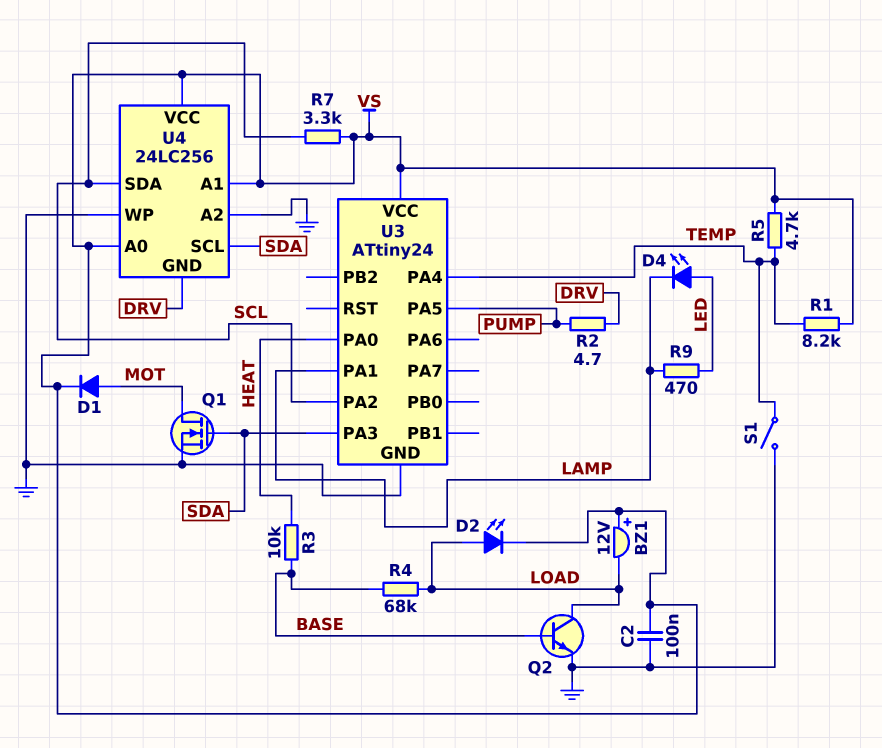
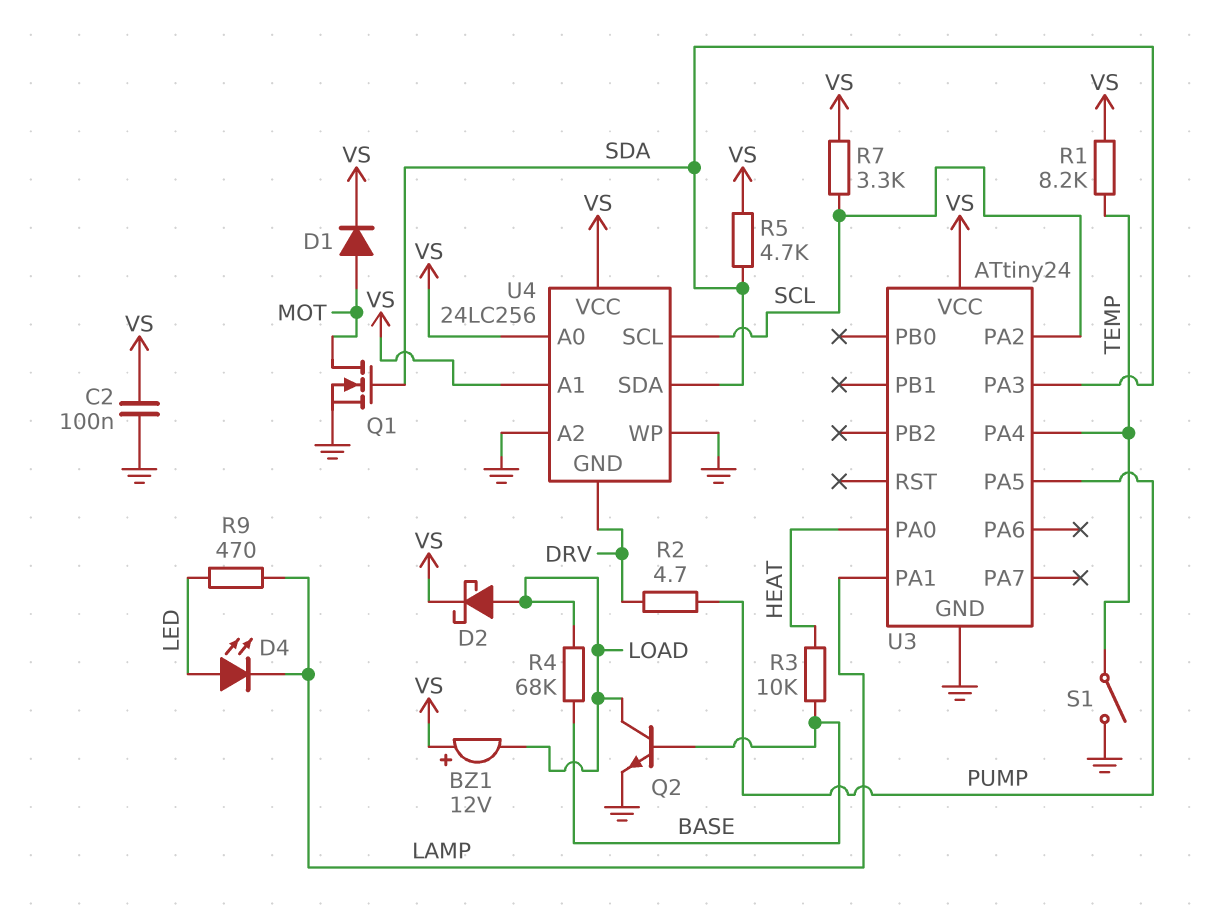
D2: LED (A LOAD, K VS) -> schottky (A LOAD, K VS)
R5: 4.7k (TEMP, VS) -> 4.7k (SDA, VS)
U4 pin SCL: SDA -> SCL
U4 pin SDA: SCL -> SDA

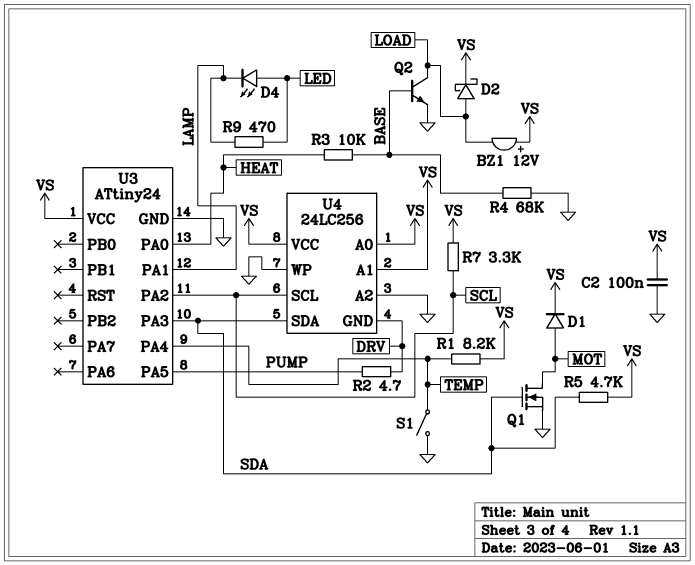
R4: 68k (BASE, LOAD) -> 68k (BASE, GND)

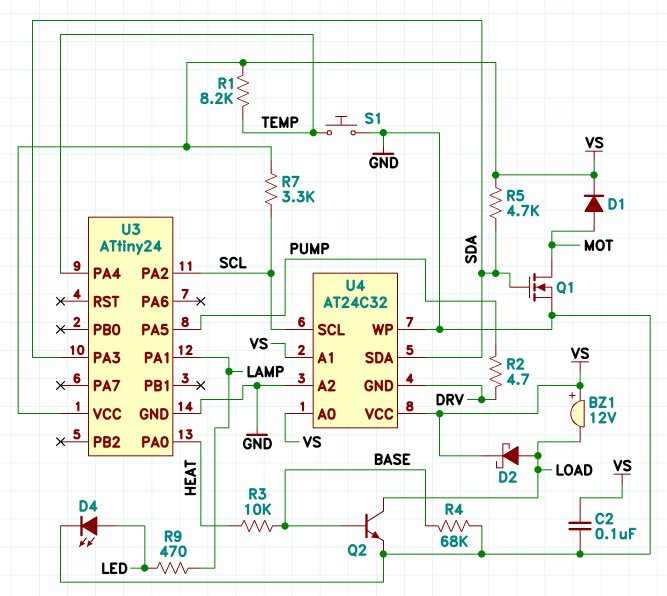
D4: LED (A LED, K LAMP) -> LED (A LED, K GND)
S1: switch (GND, TEMP) -> button (GND, TEMP)
U4: 24LC256 -> AT24C32

